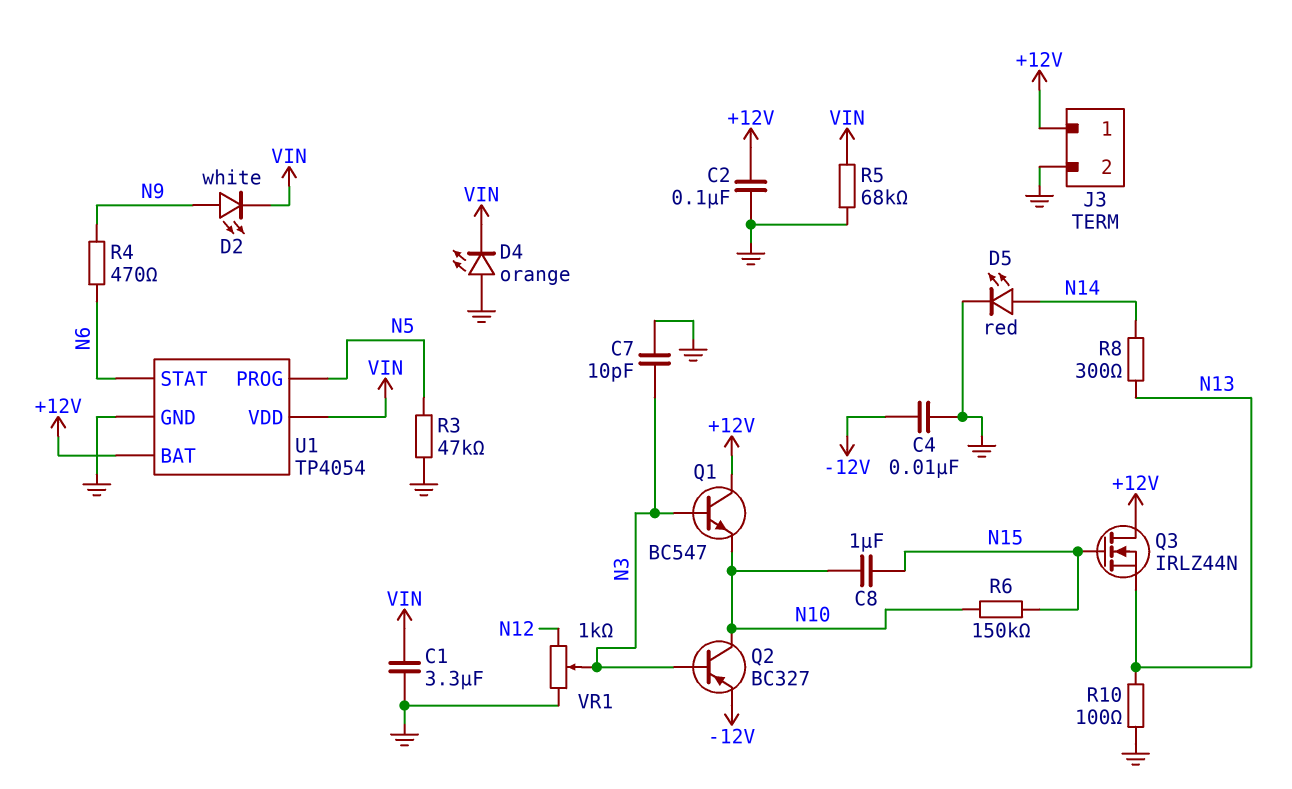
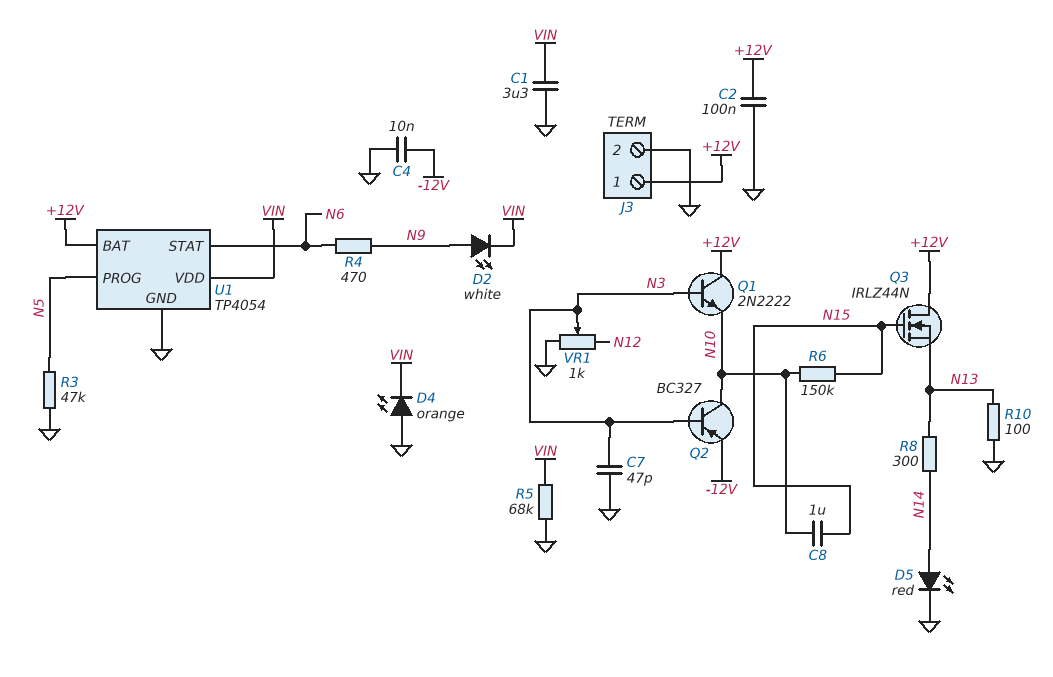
C7: 10pF (GND, N3) -> 47pF (GND, N3)
Q1: NPN BC547 (B N3, C +12V, E N10) -> NPN 2N2222 (B N3, C +12V, E N10)

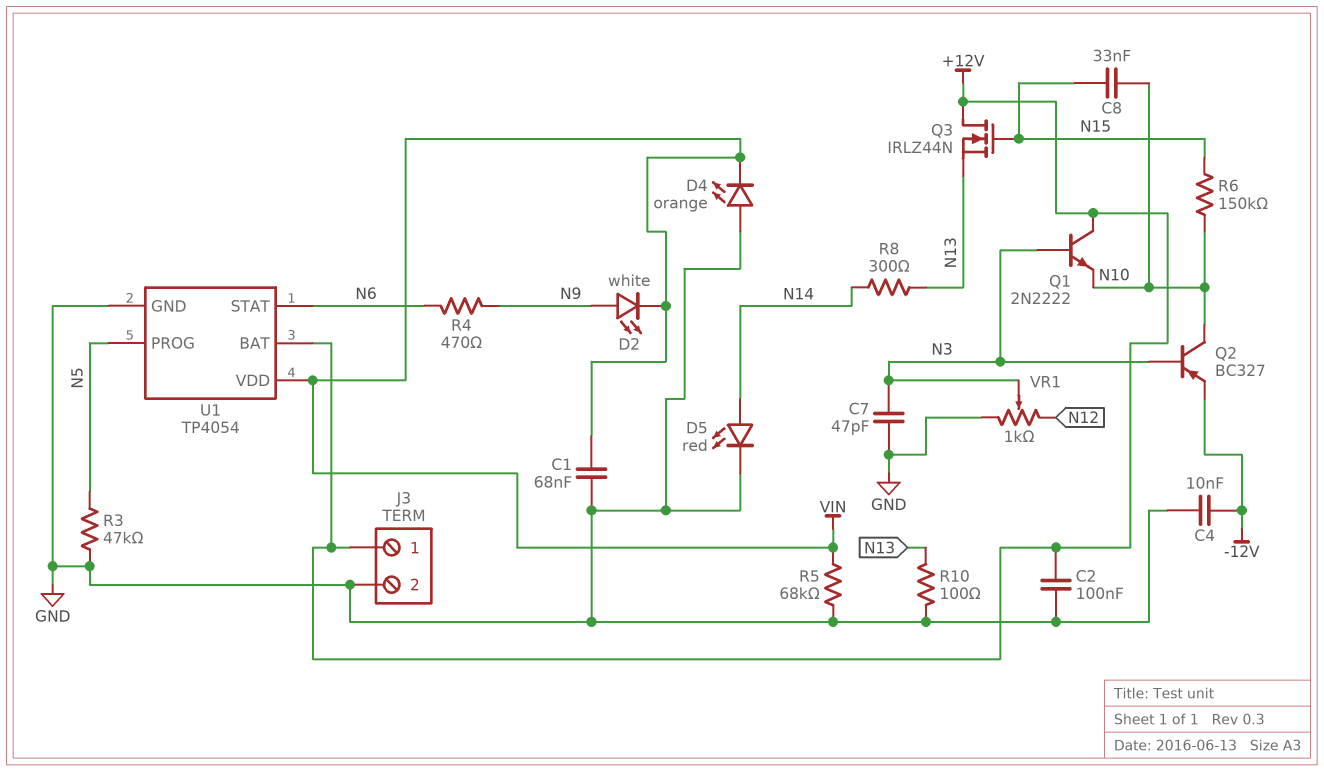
C1: 3.3uF (GND, VIN) -> 68nF (GND, VIN)
C8: 1uF (N10, N15) -> 33nF (N10, N15)

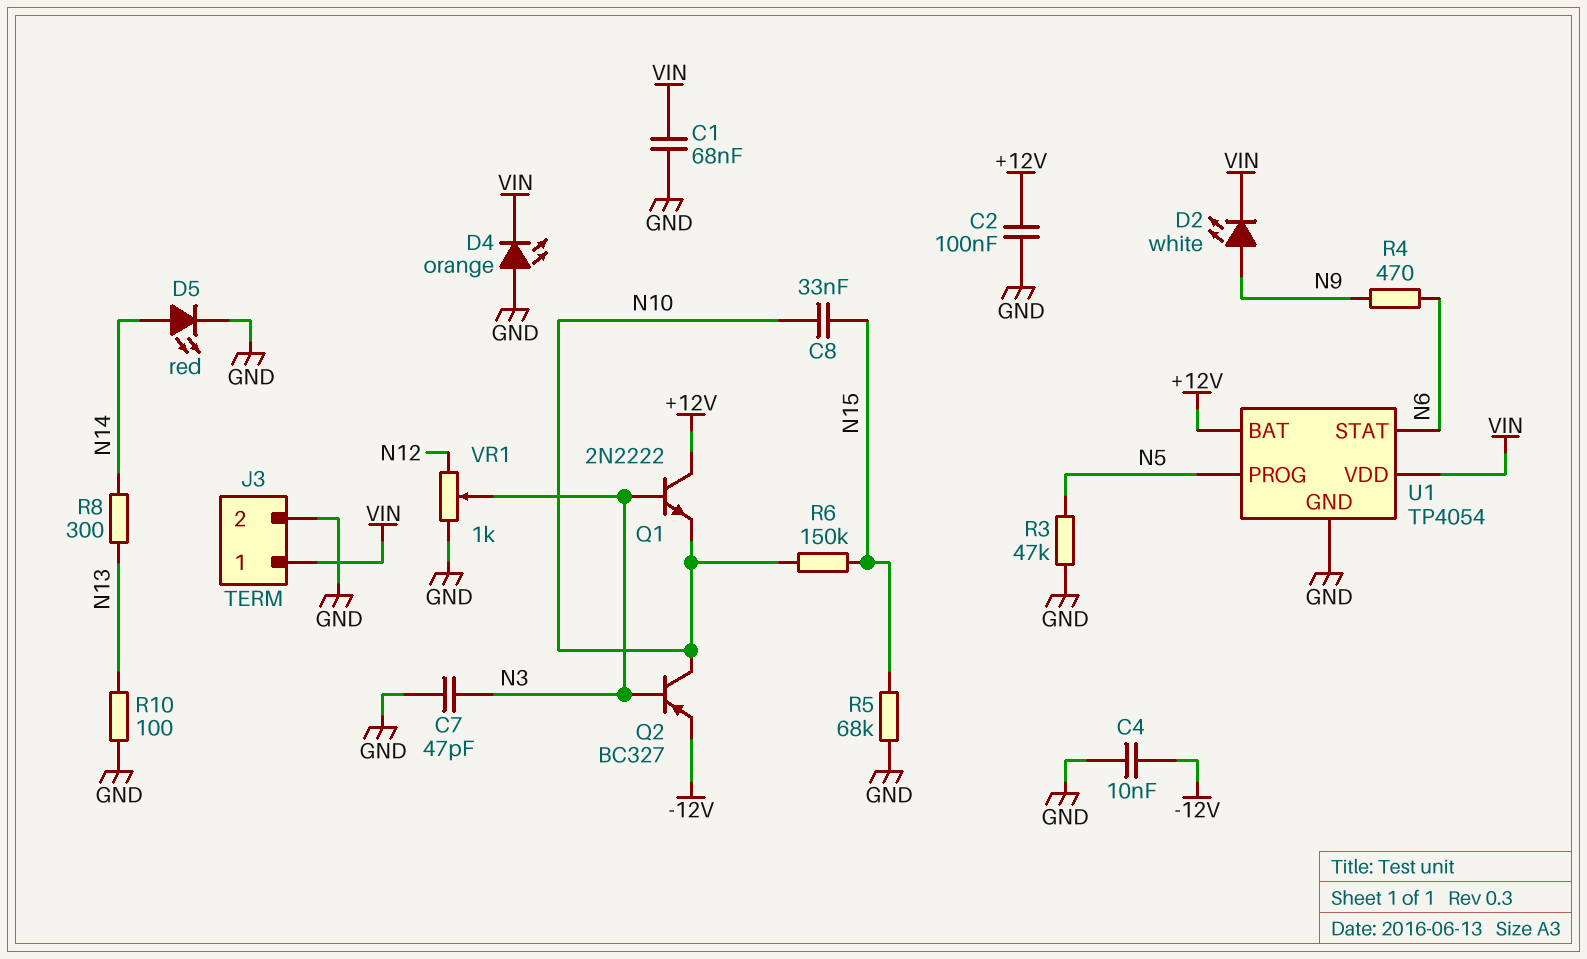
J3 pin 1: +12V -> VIN
Q3: NMOS IRLZ44N (G N15, D +12V, S N13) -> none
R5: 68k (GND, VIN) -> 68k (GND, N15)

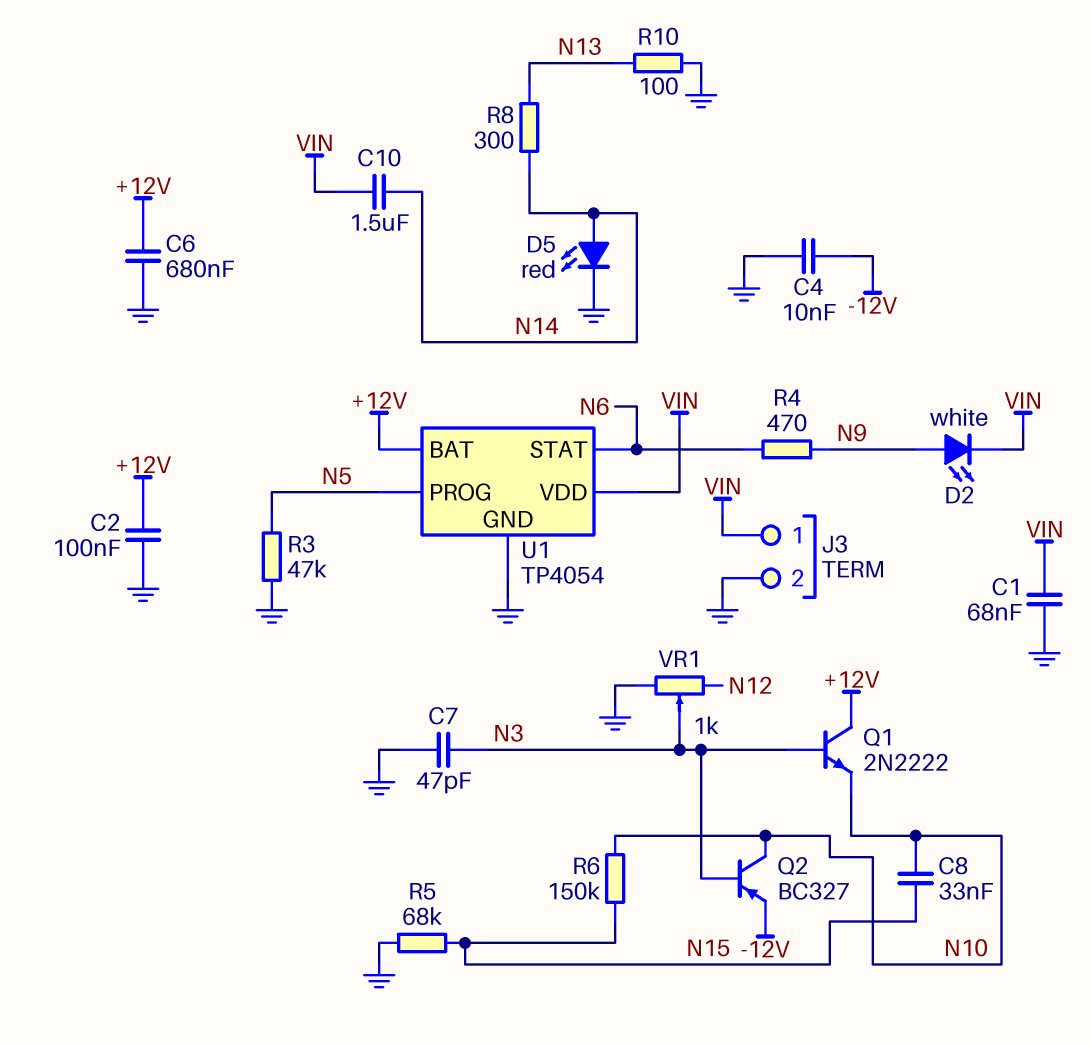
C6: none -> 680nF (+12V, GND)
C10: none -> 1.5uF (N14, VIN)
D4: LED orange (A GND, K VIN) -> none

